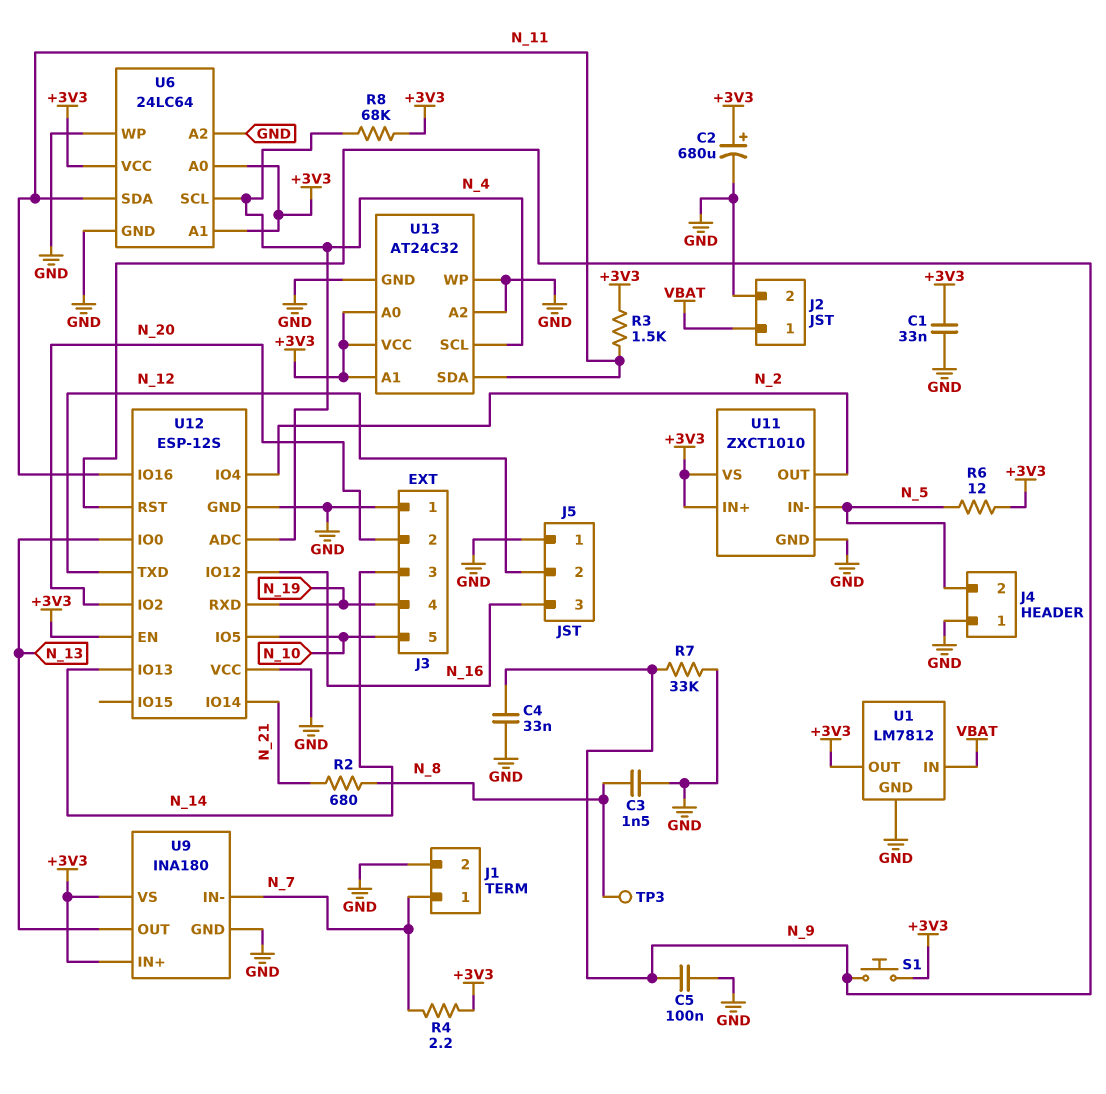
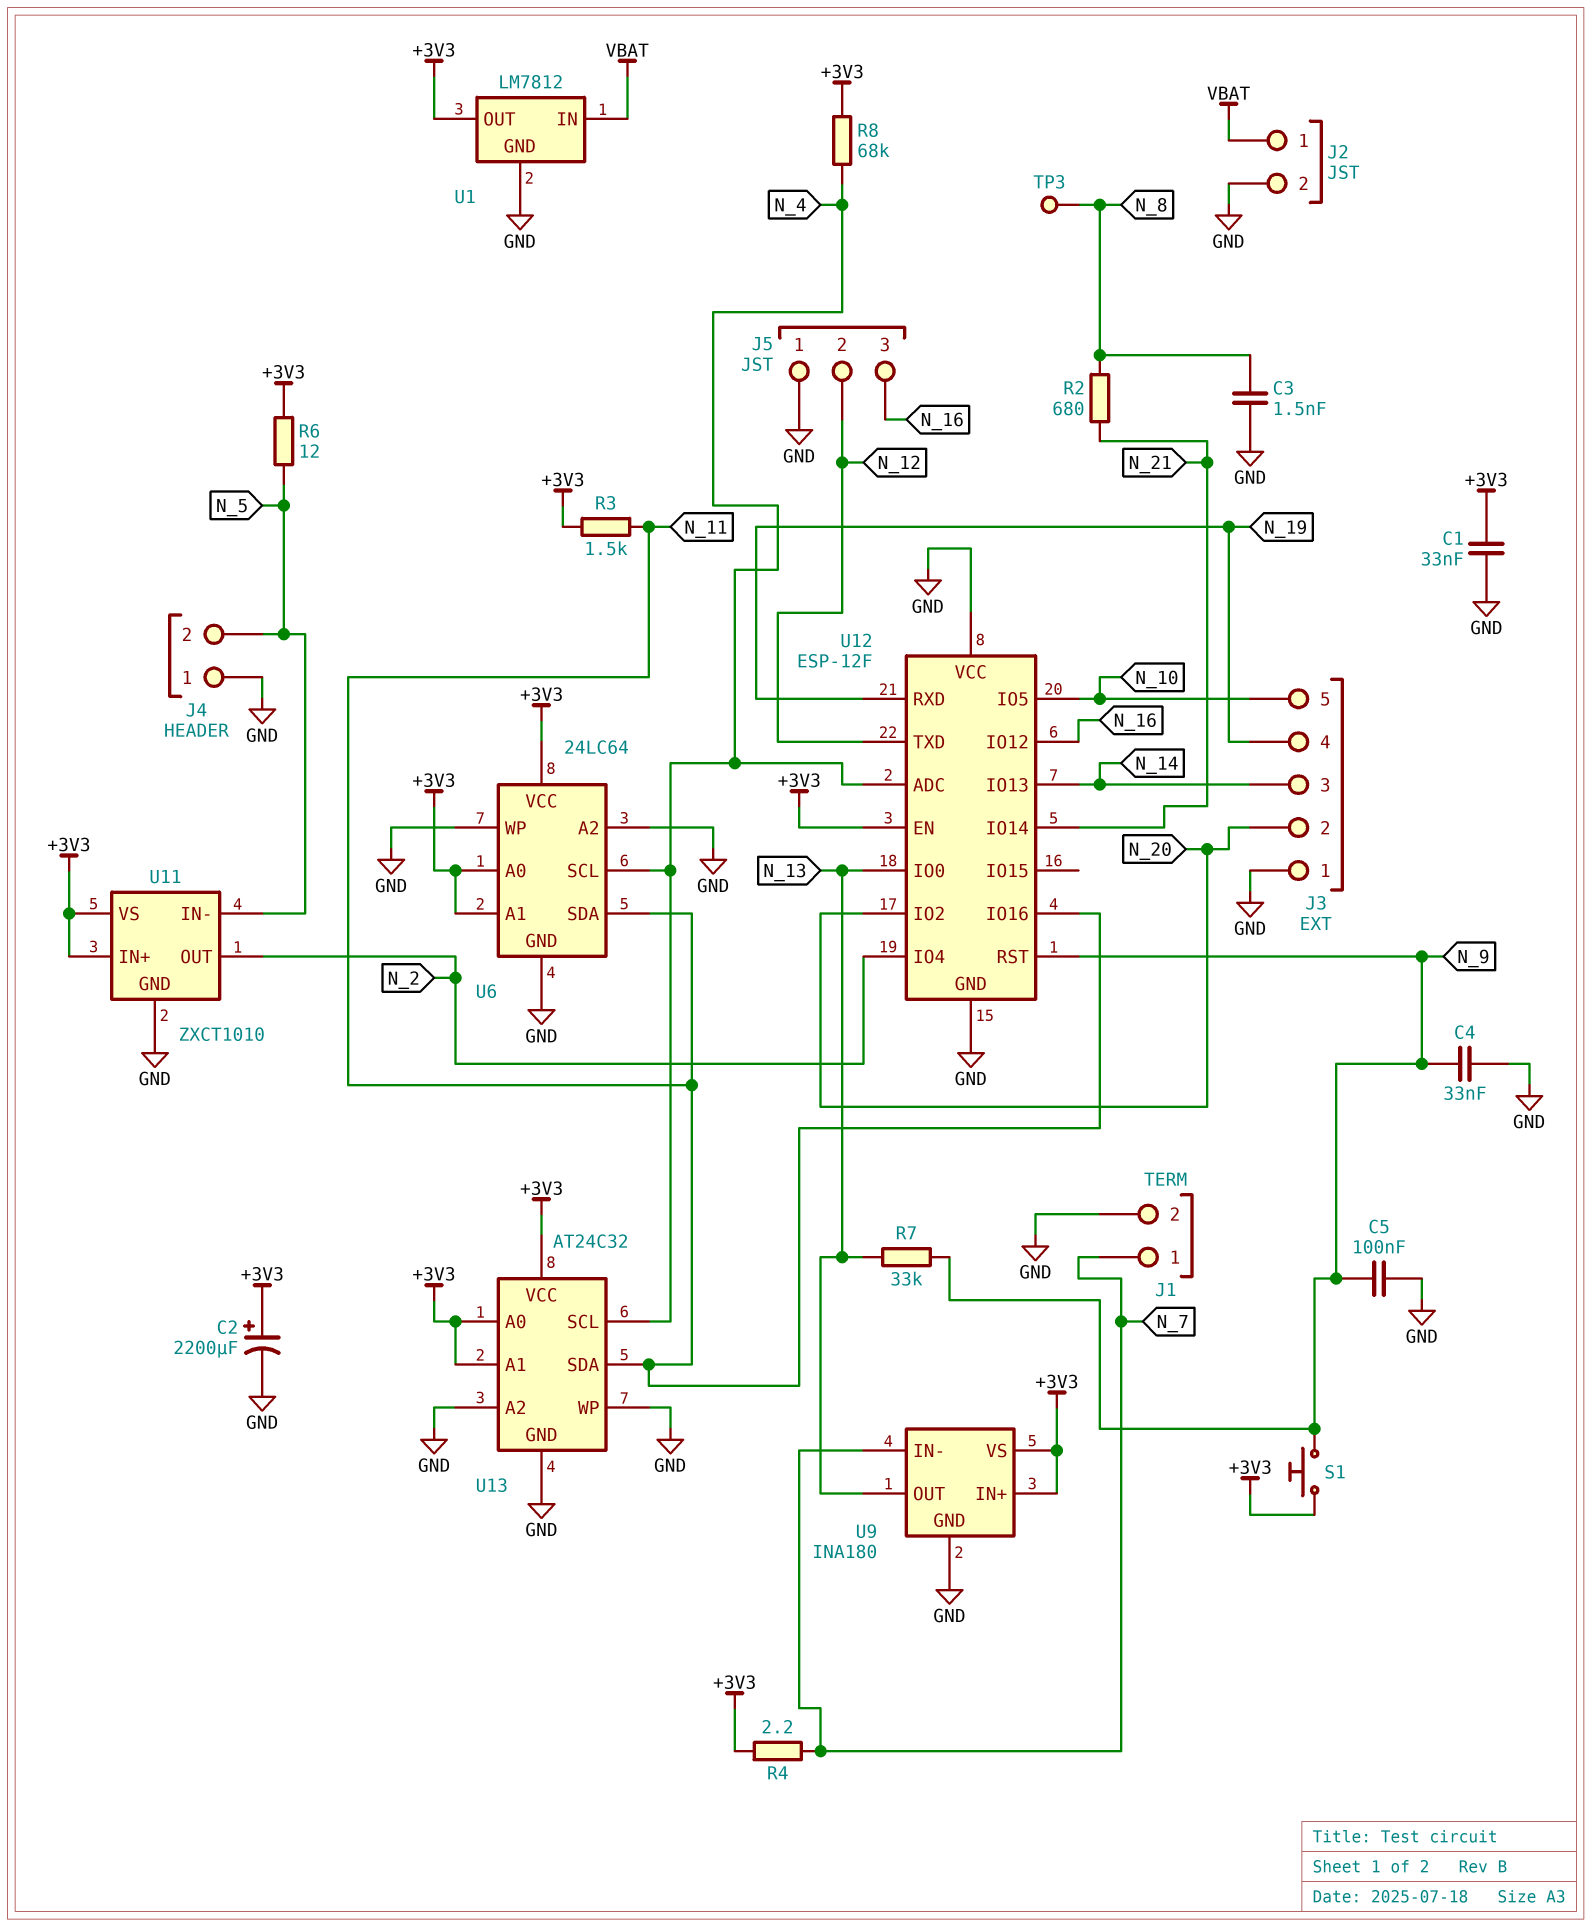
C2: 680uF (plus +3V3, minus GND) -> 2200uF (plus +3V3, minus GND)
R7: 33k (GND, N_9) -> 33k (N_9, N_13)
U12: ESP-12S -> ESP-12F

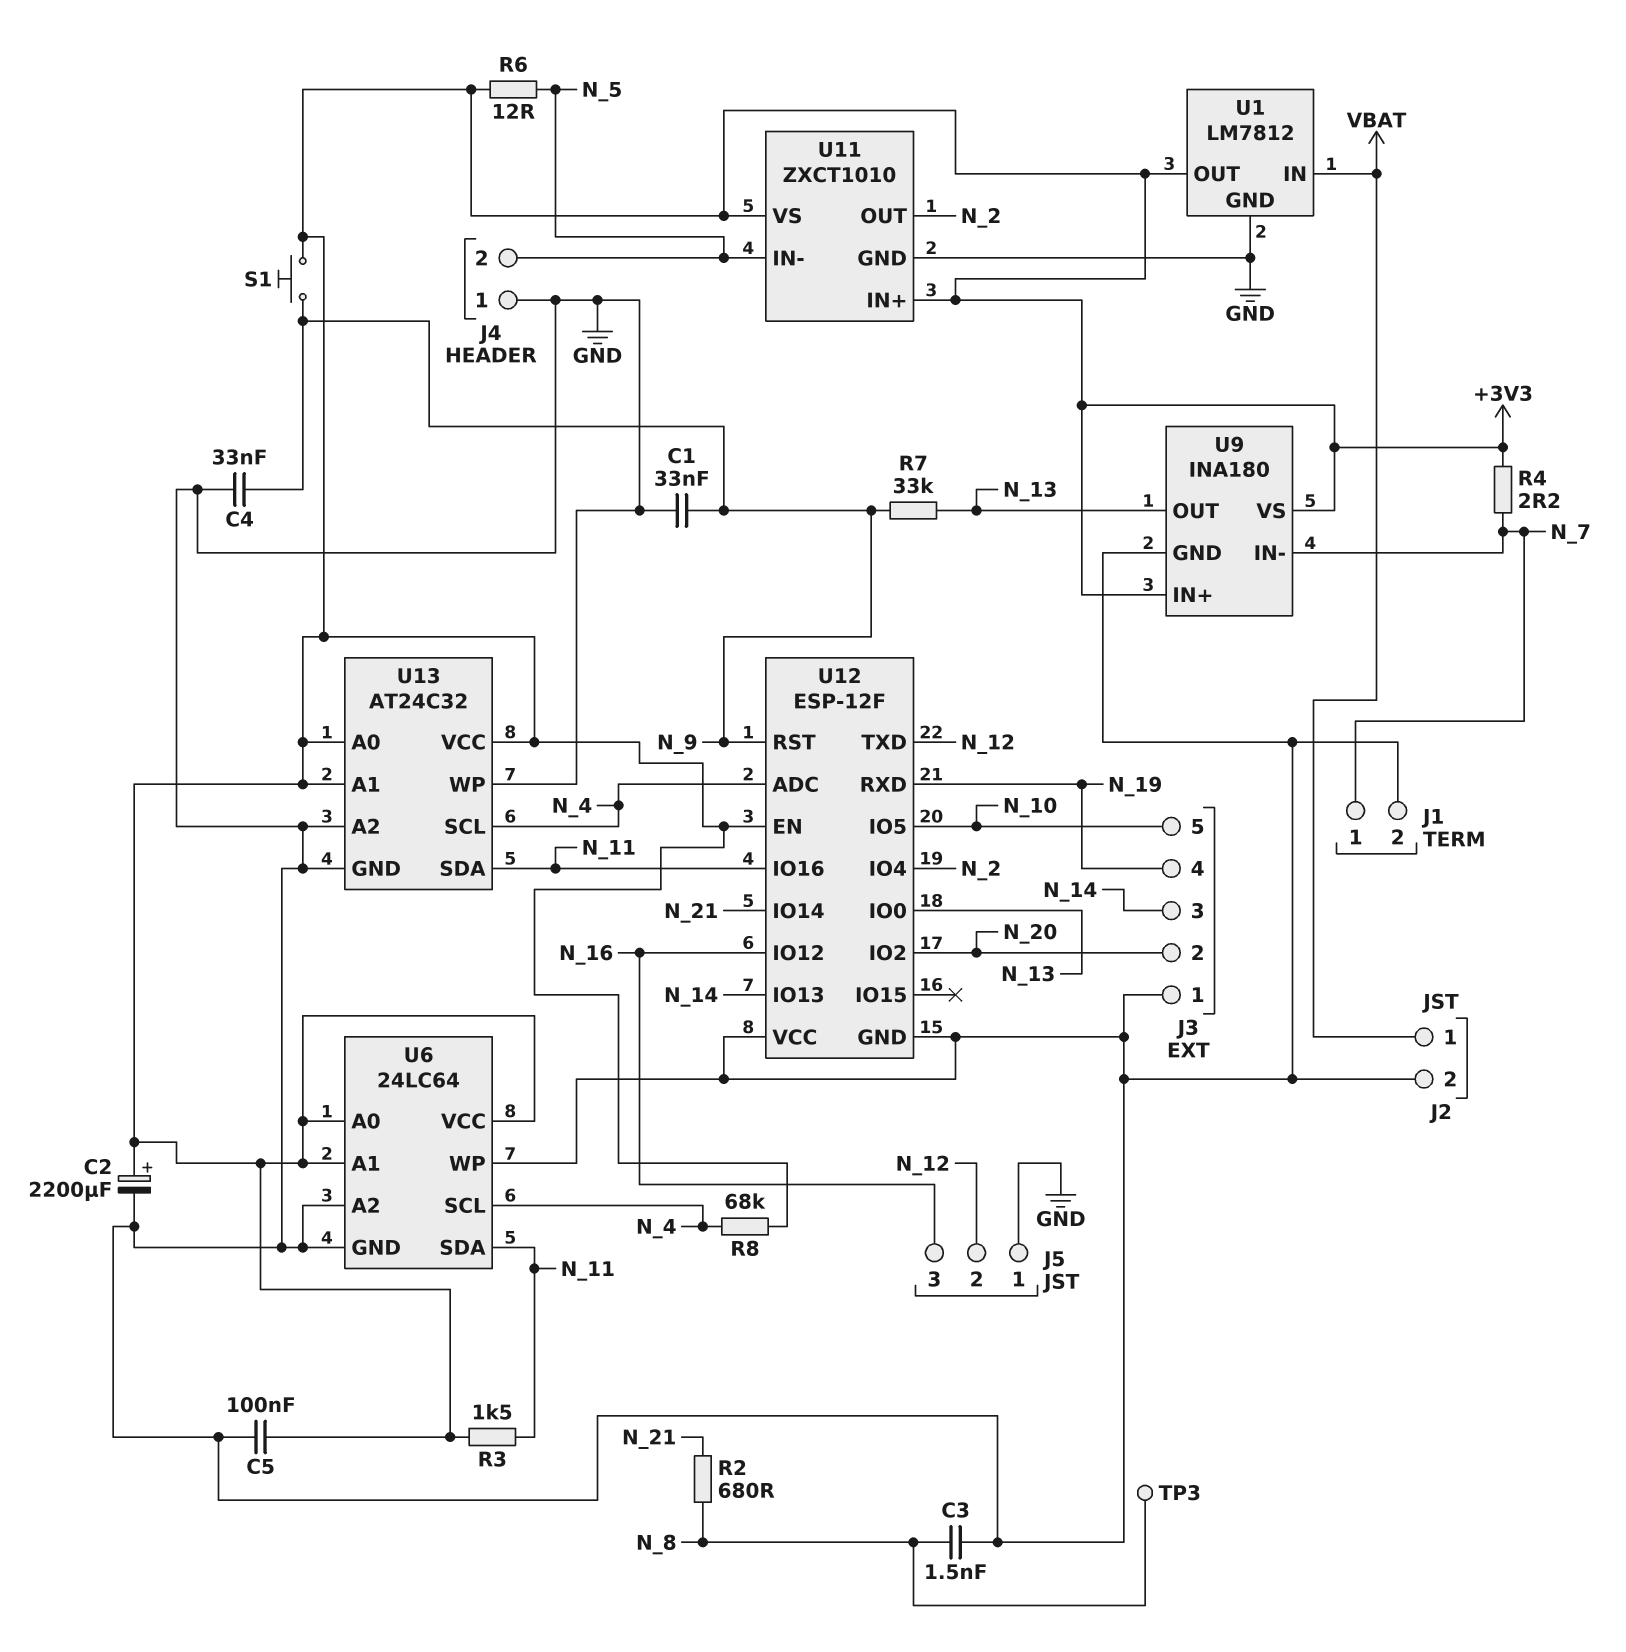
C1: 33nF (+3V3, GND) -> 33nF (GND, N_9)
C5: 100nF (GND, N_9) -> 100nF (+3V3, GND)

